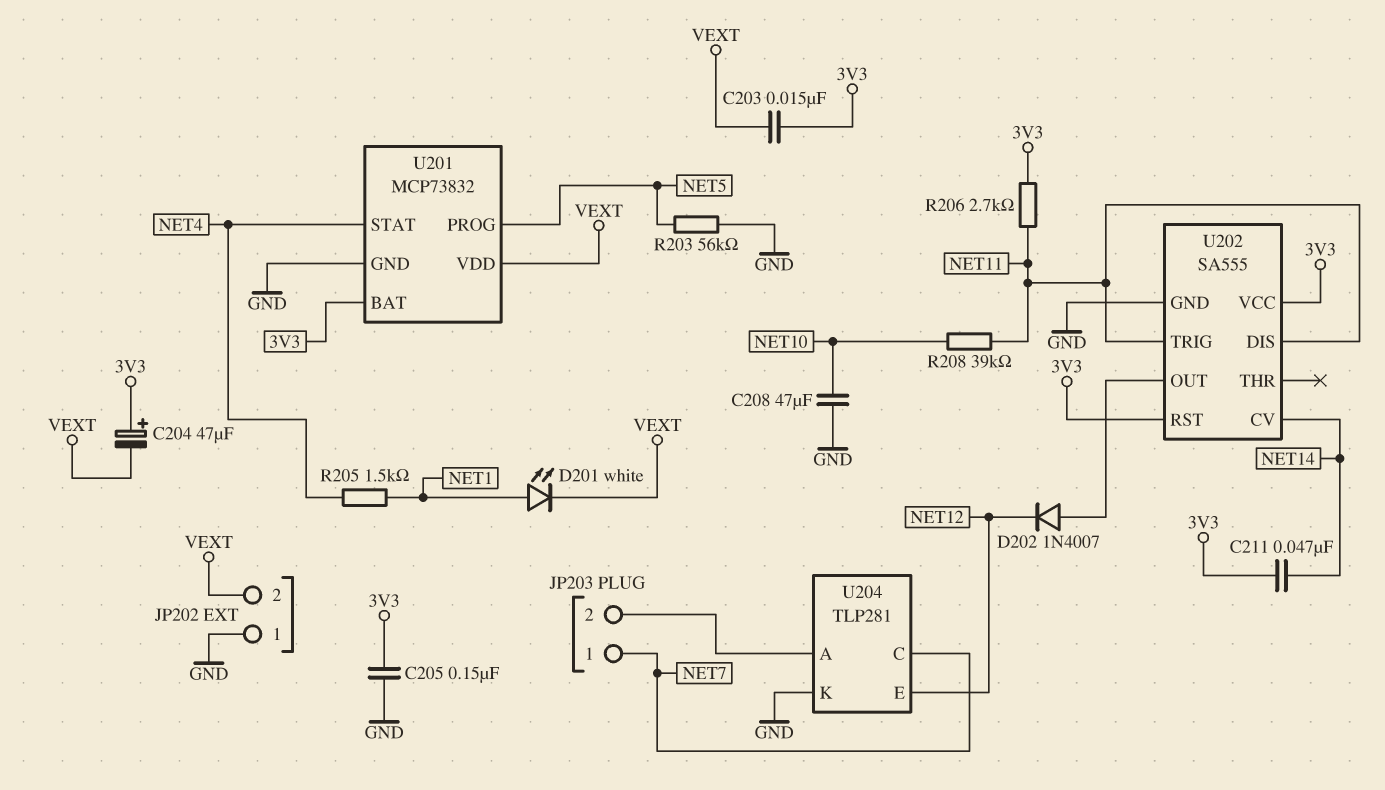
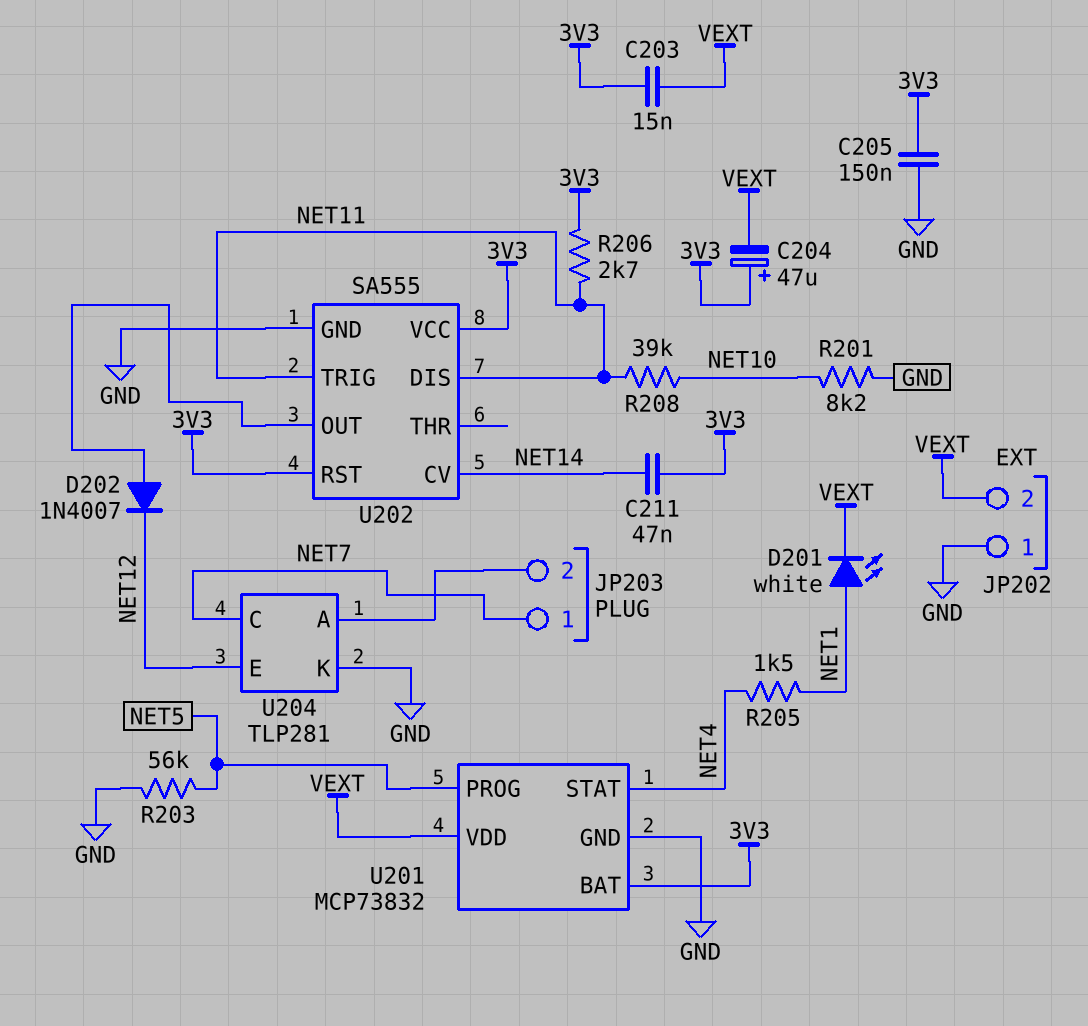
C208: 47uF (GND, NET10) -> none
R201: none -> 8.2k (GND, NET10)

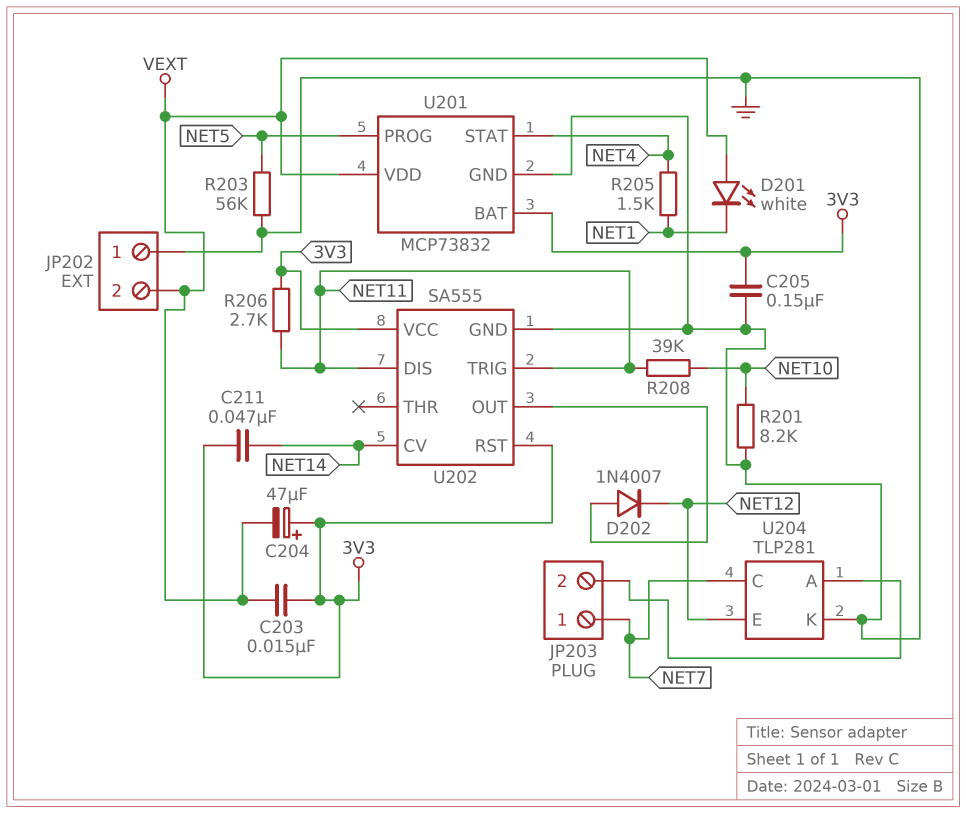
D201: LED white (A NET1, K VEXT) -> LED white (A VEXT, K NET1)

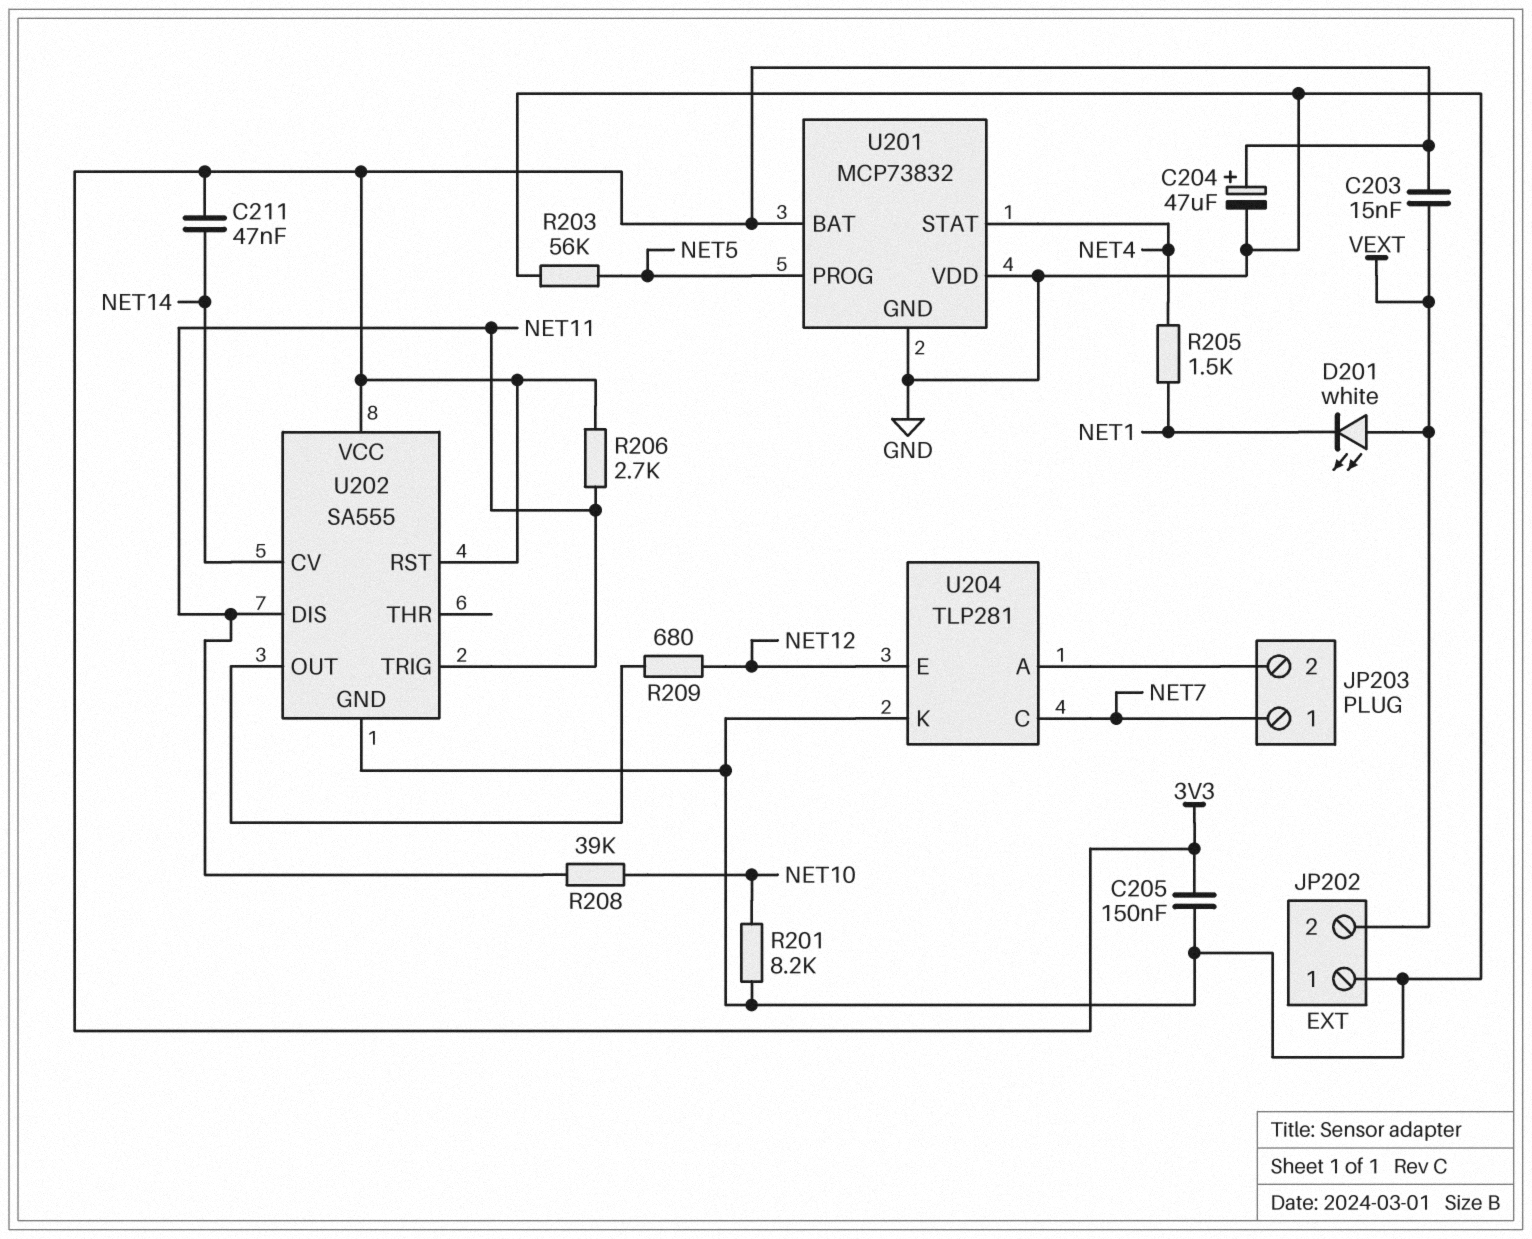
C204: 47uF (plus 3V3, minus VEXT) -> 47uF (plus 3V3, minus GND)
D202: diode 1N4007 (A U202/OUT, K NET12) -> none
R209: none -> 680 (NET12, U202/OUT)
U201 pin VDD: VEXT -> GND

